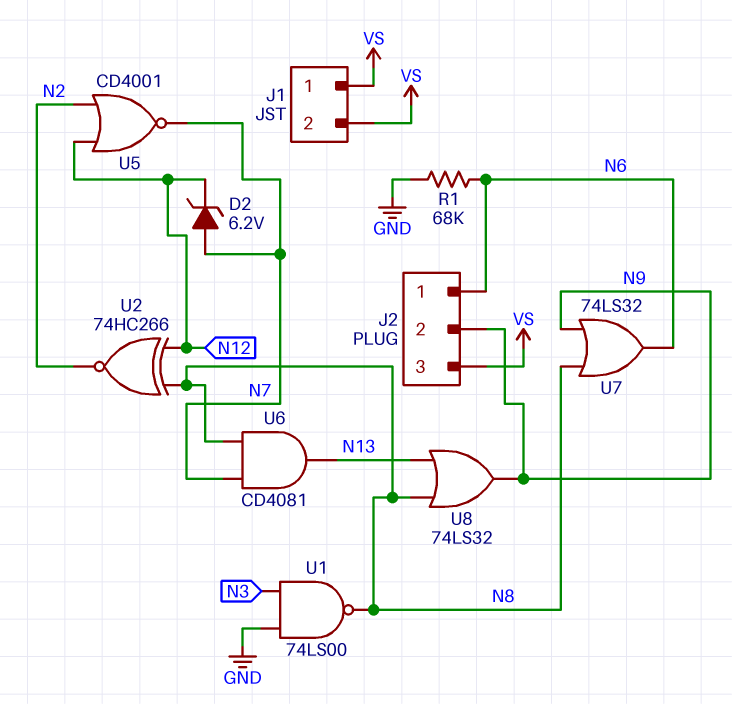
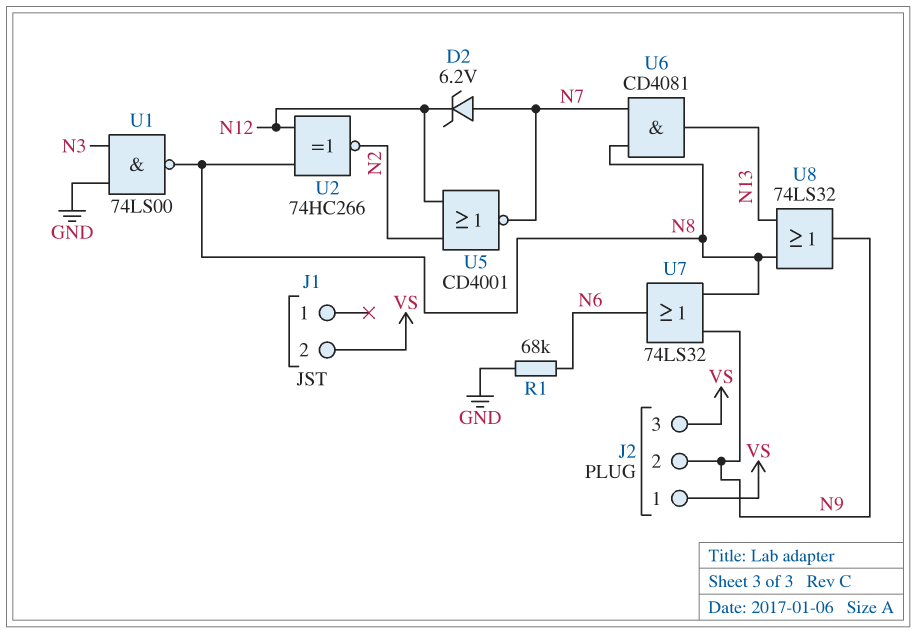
J1 pin 1: VS -> none
J2 pin 1: N6 -> VS

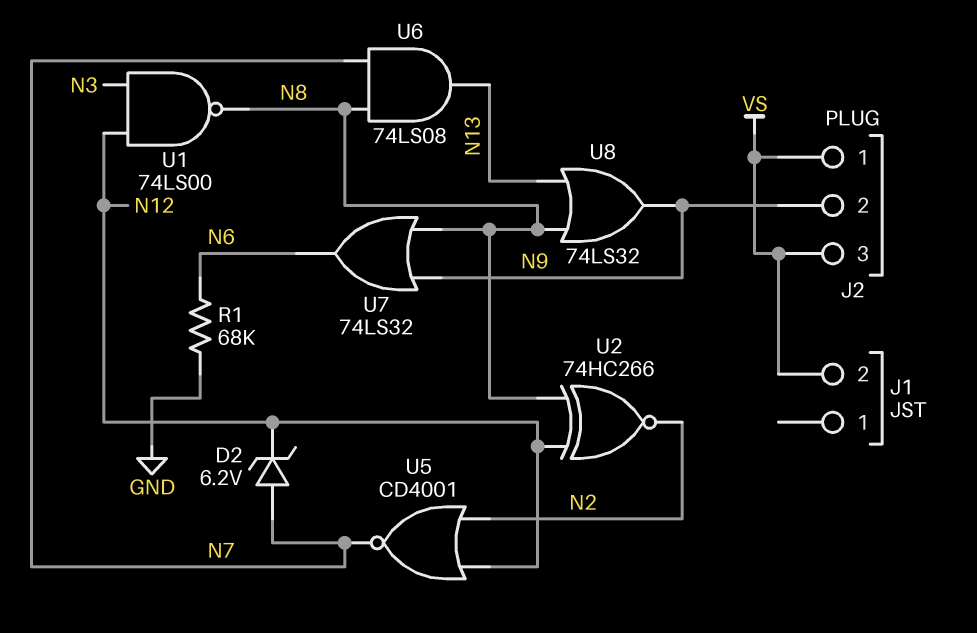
U1: NAND 74LS00 (in GND, in N3, out N8) -> NAND 74LS00 (in N3, in N12, out N8)
U6: AND CD4081 (in N7, in N8, out N13) -> AND 74LS08 (in N7, in N8, out N13)

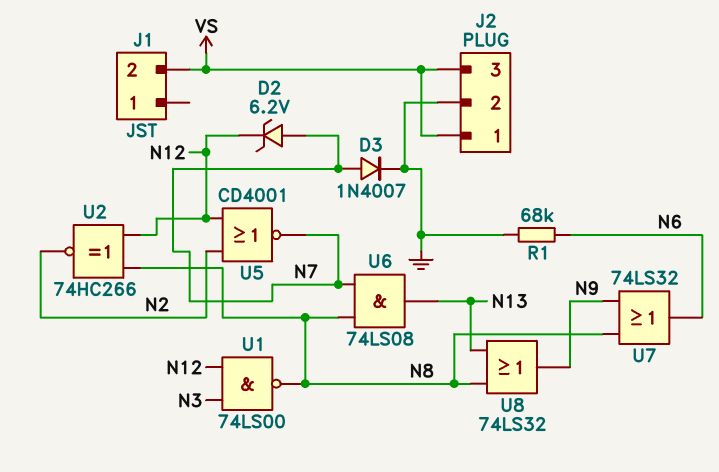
D3: none -> diode 1N4007 (A N7, K GND)
J2 pin 2: N9 -> GND

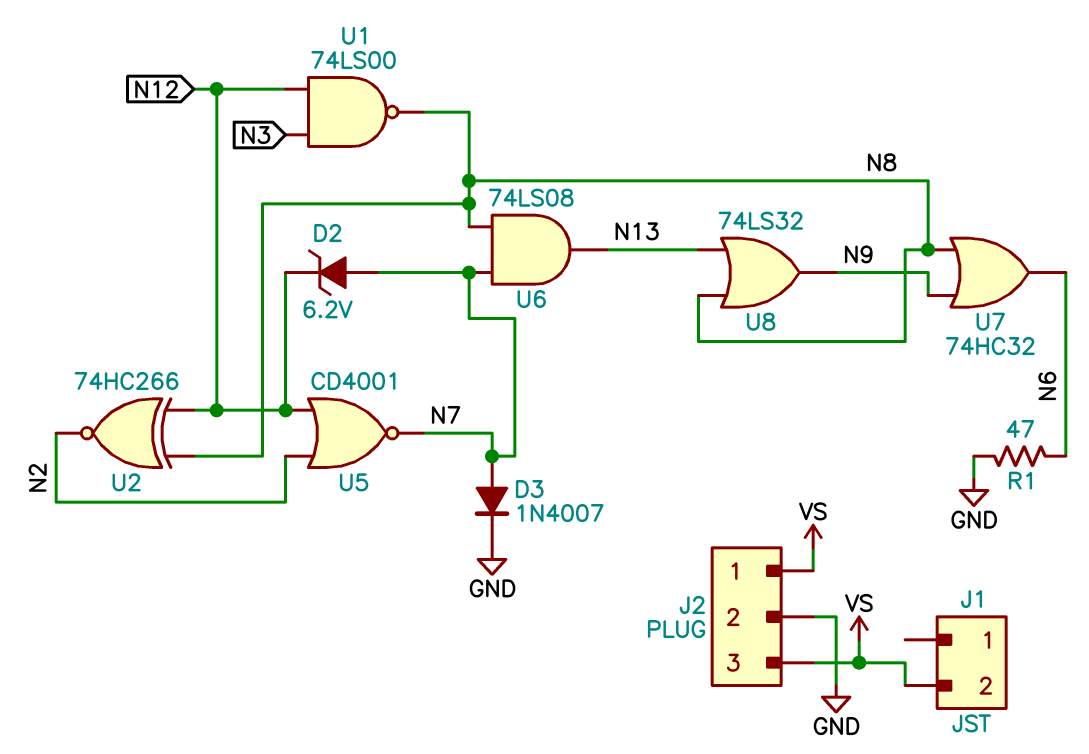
R1: 68k (GND, N6) -> 47 (GND, N6)
U7: OR 74LS32 (in N8, in N9, out N6) -> OR 74HC32 (in N8, in N9, out N6)

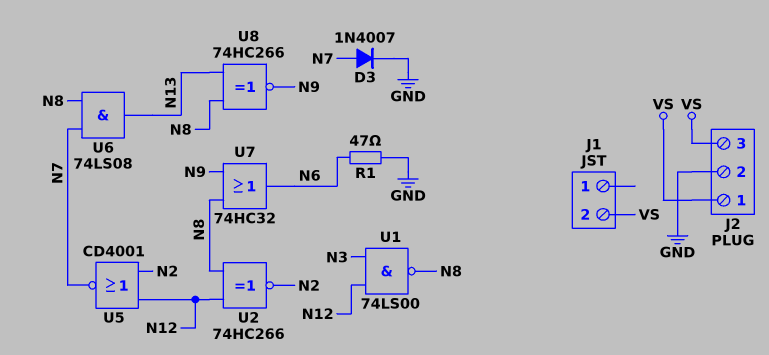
D2: zener 6.2V (A N7, K N12) -> none
U8: OR 74LS32 (in N8, in N13, out N9) -> XNOR 74HC266 (in N8, in N13, out N9)

